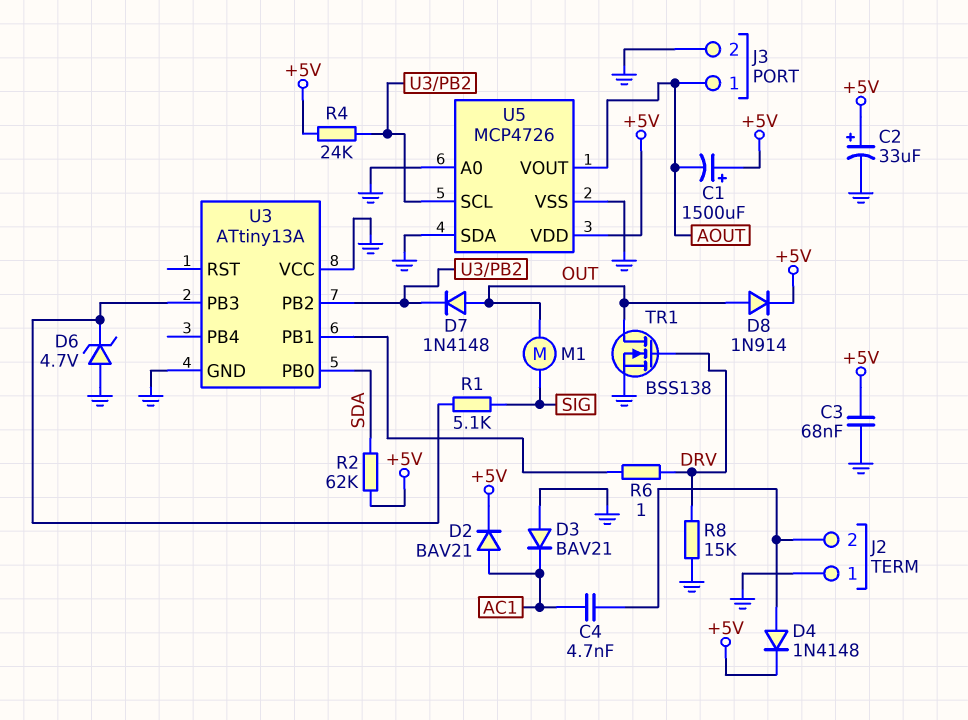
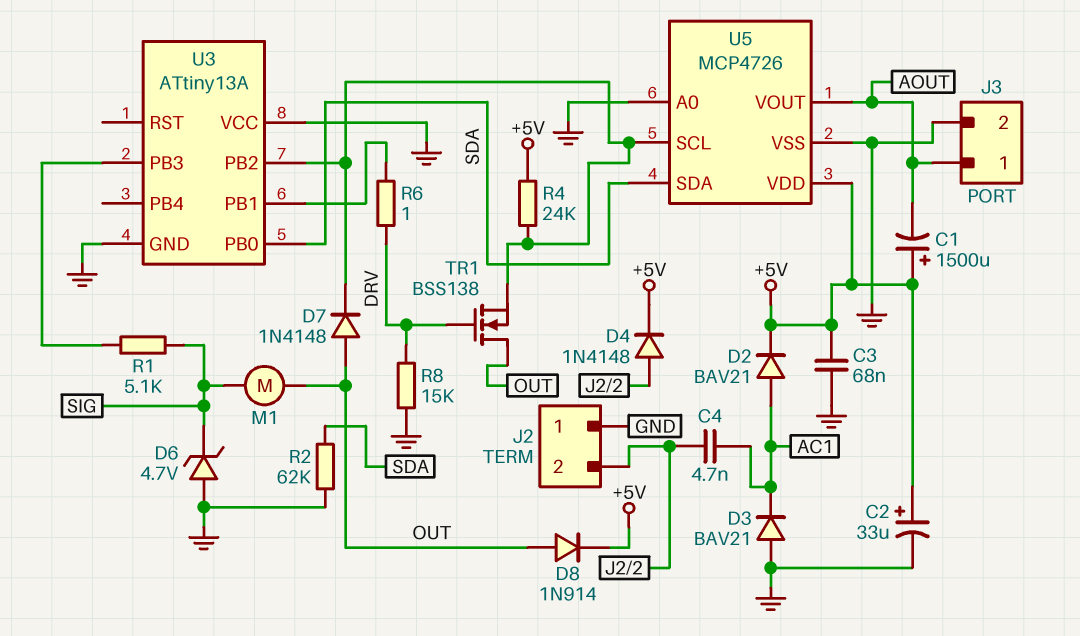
D6: zener 4.7V (A GND, K U3/PB3) -> zener 4.7V (A GND, K SIG)
R2: 62k (+5V, SDA) -> 62k (GND, SDA)
TR1: NMOS BSS138 (G DRV, D OUT, S GND) -> NMOS BSS138 (G DRV, D OUT, S U3/PB2)
U5 pin SDA: GND -> SDA

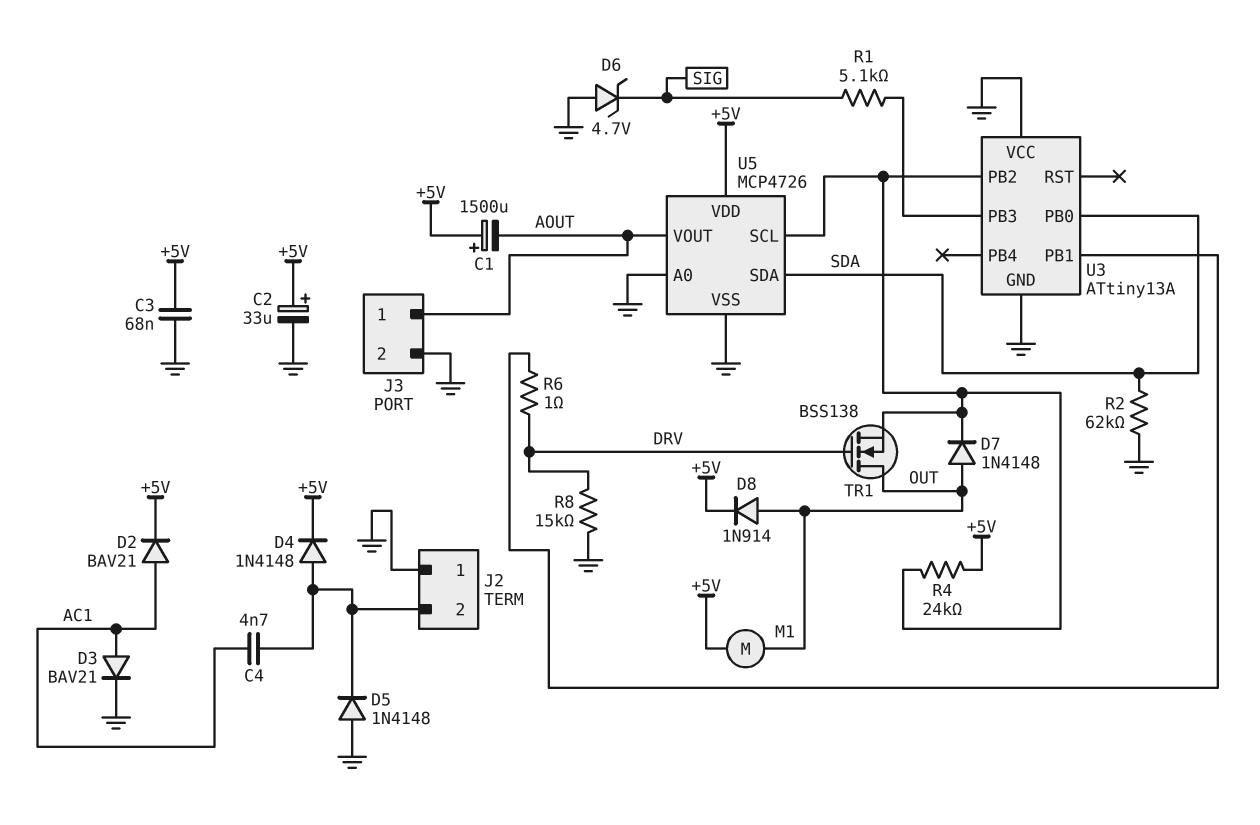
D3: diode BAV21 (A GND, K AC1) -> diode BAV21 (A AC1, K GND)
D5: none -> diode 1N4148 (A GND, K J2/2)
M1: motor (OUT, SIG) -> motor (+5V, OUT)

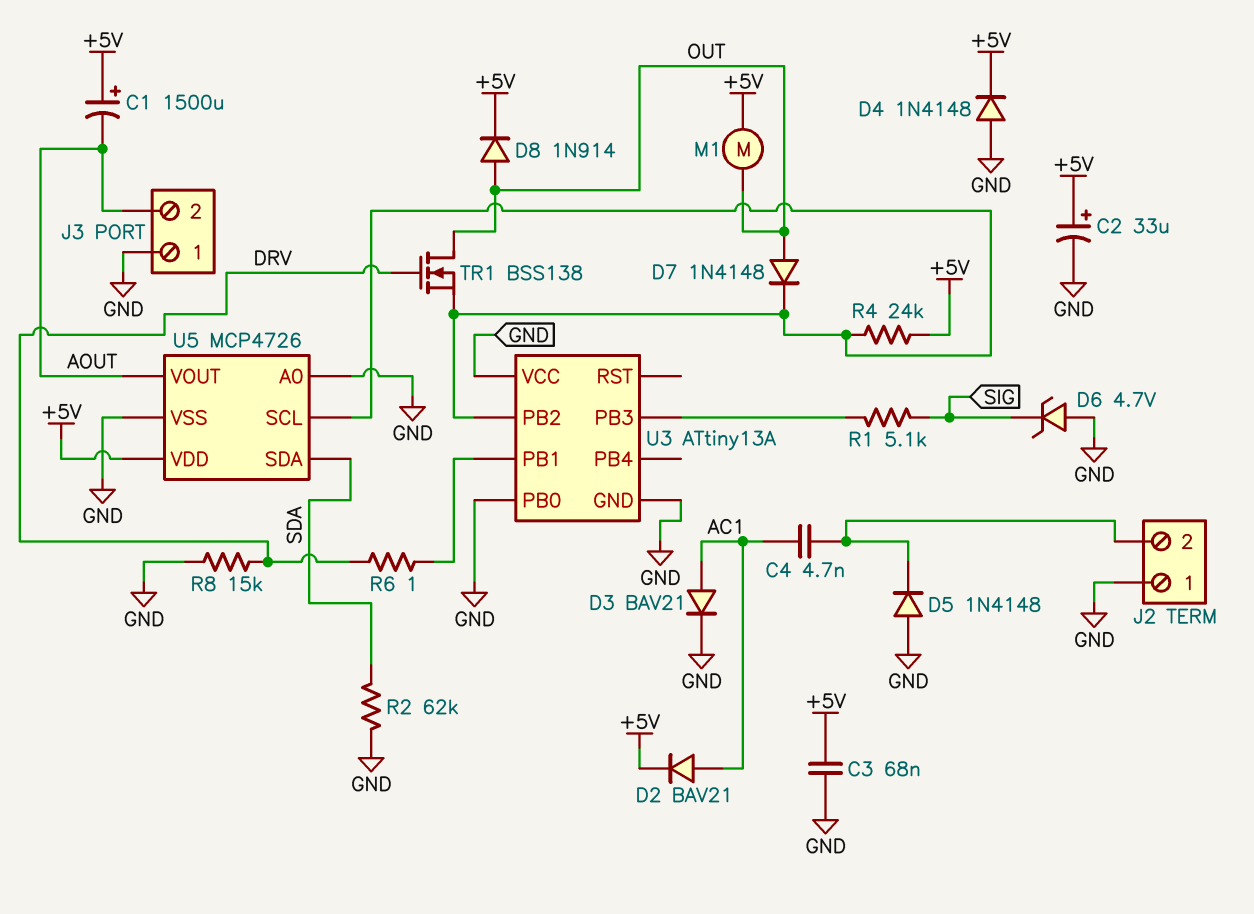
D4: diode 1N4148 (A J2/2, K +5V) -> diode 1N4148 (A GND, K +5V)
J3 pin 1: AOUT -> GND
J3 pin 2: GND -> AOUT
U3 pin PB0: SDA -> GND

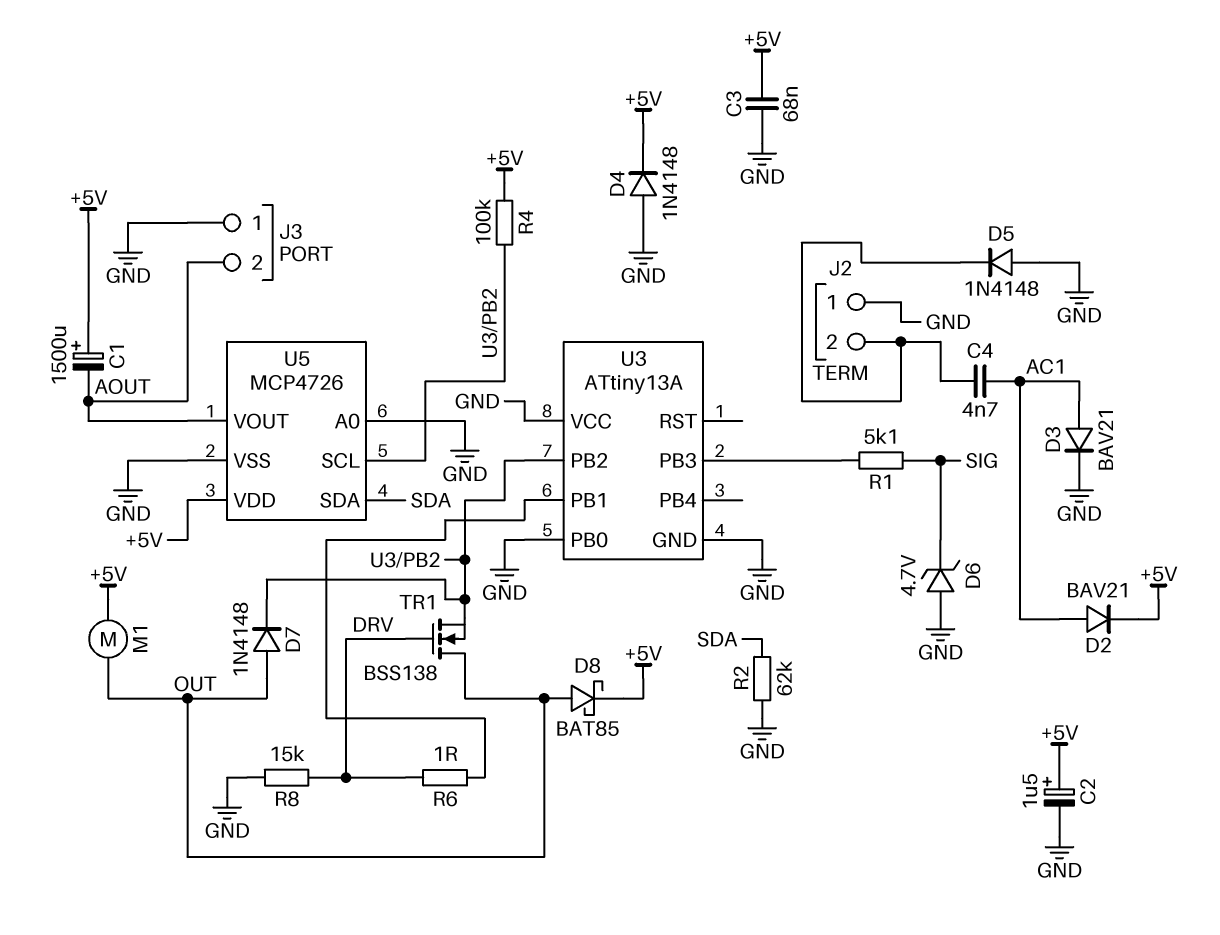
C2: 33uF (plus +5V, minus GND) -> 1.5uF (plus +5V, minus GND)
D8: diode 1N914 (A OUT, K +5V) -> schottky BAT85 (A OUT, K +5V)
R4: 24k (+5V, U3/PB2) -> 100k (+5V, U3/PB2)

